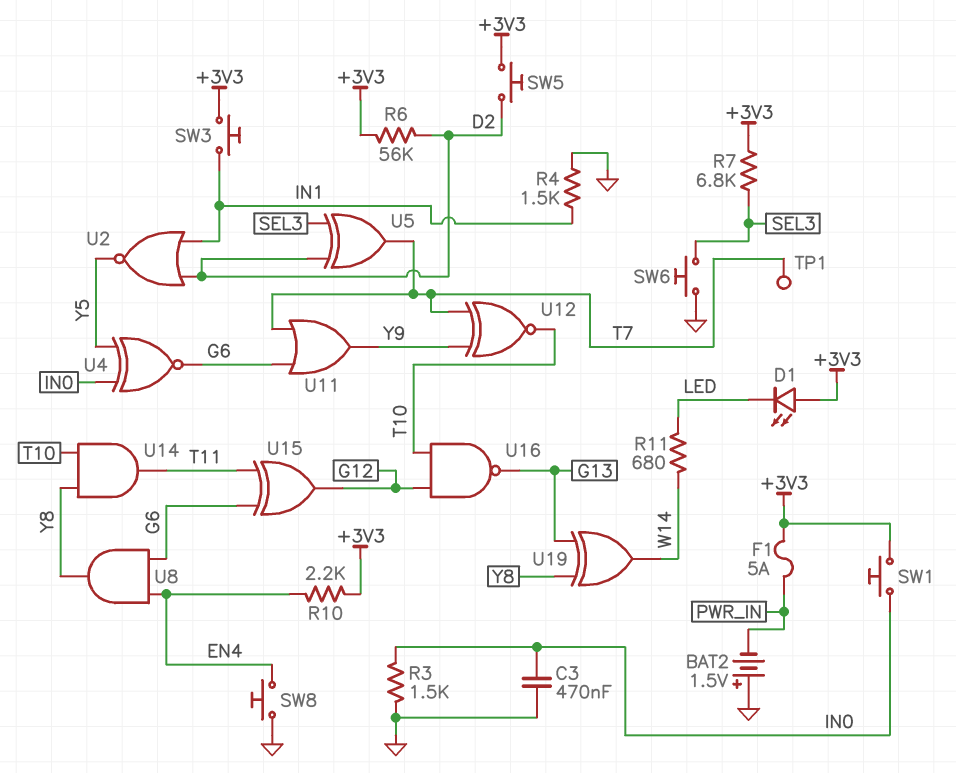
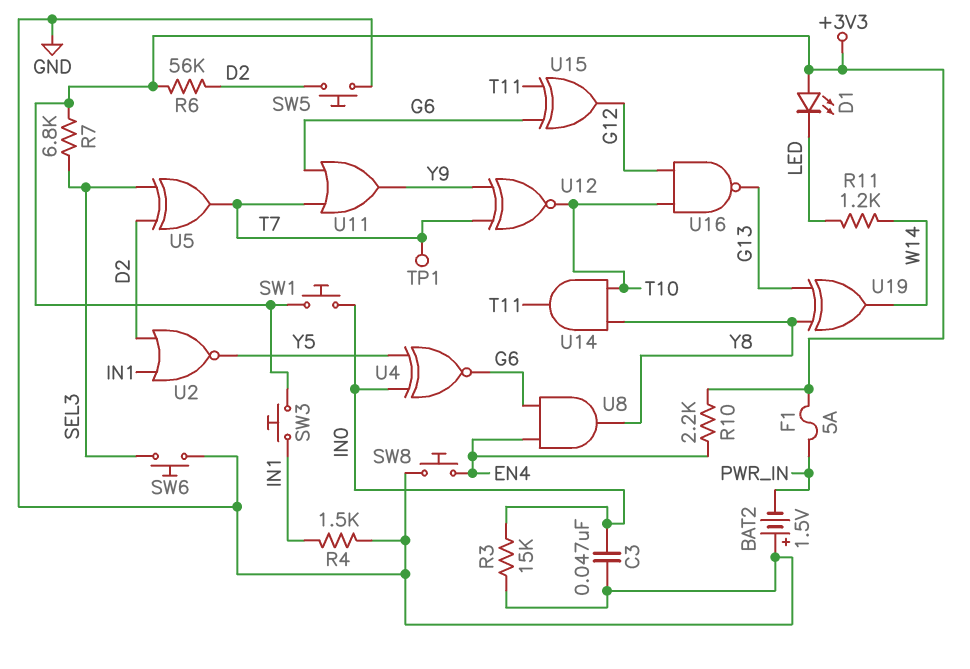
C3: 470nF (GND, IN0) -> 47nF (GND, IN0)
R3: 1.5k (GND, IN0) -> 15k (GND, IN0)
R11: 680 (LED, W14) -> 1.2k (LED, W14)
SW5: button (+3V3, D2) -> button (D2, GND)

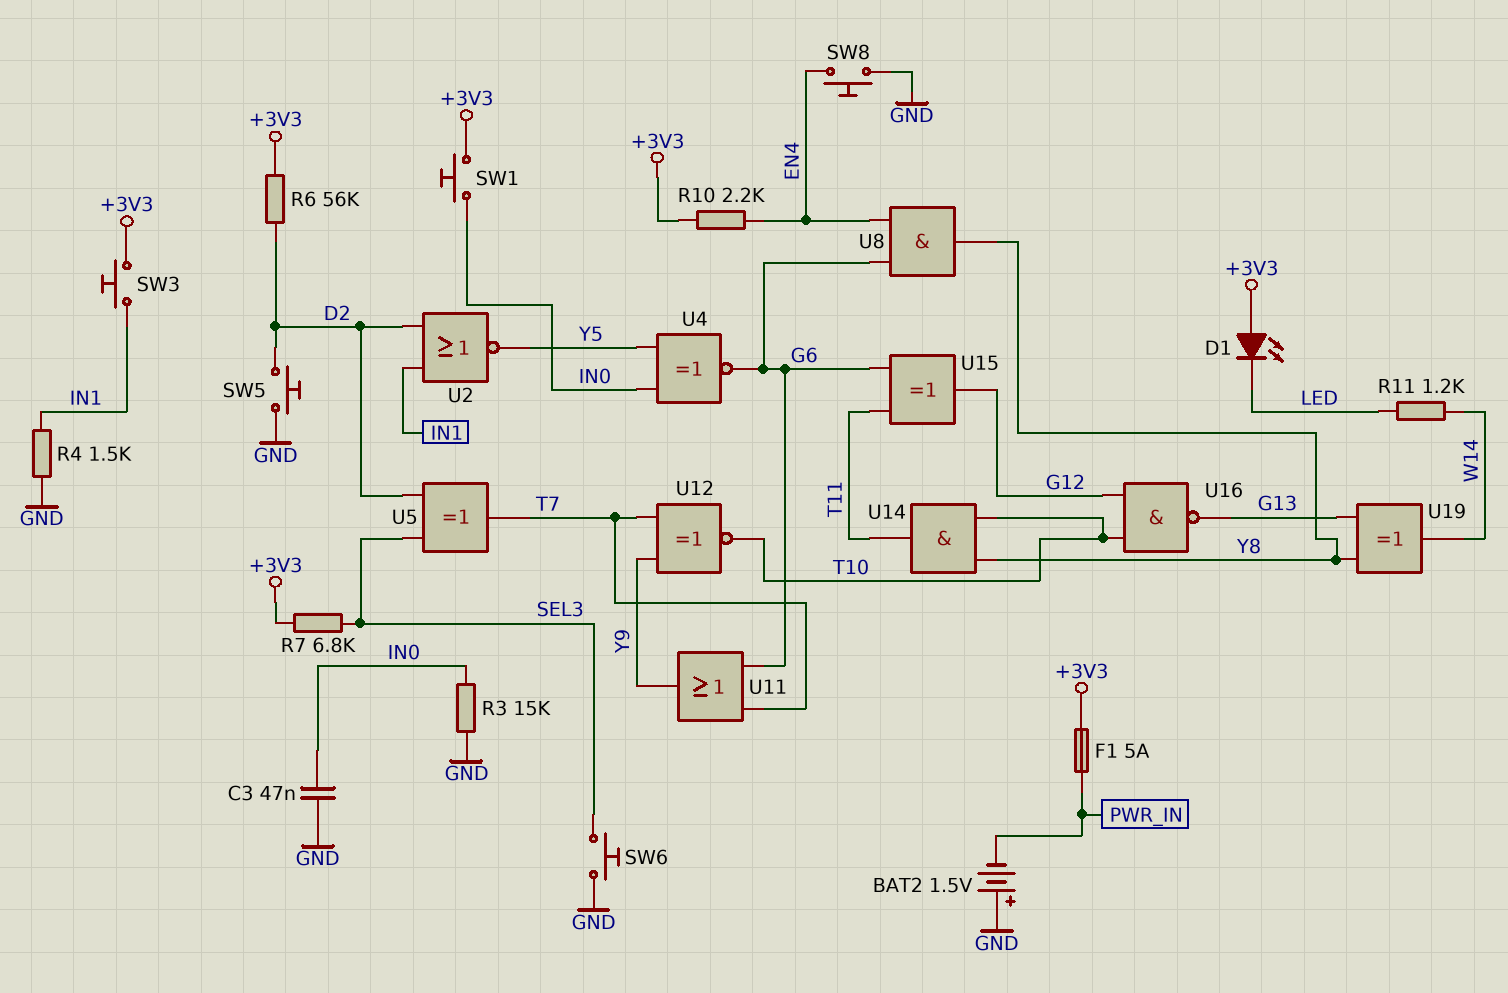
TP1: test point (T7) -> none

